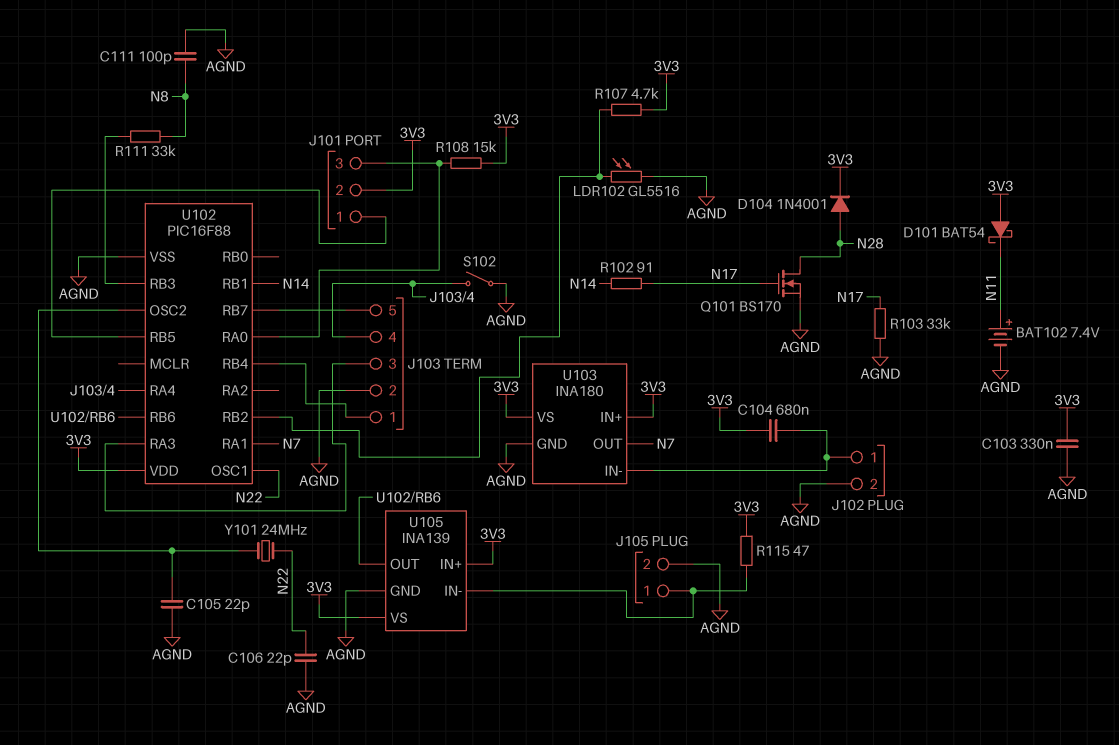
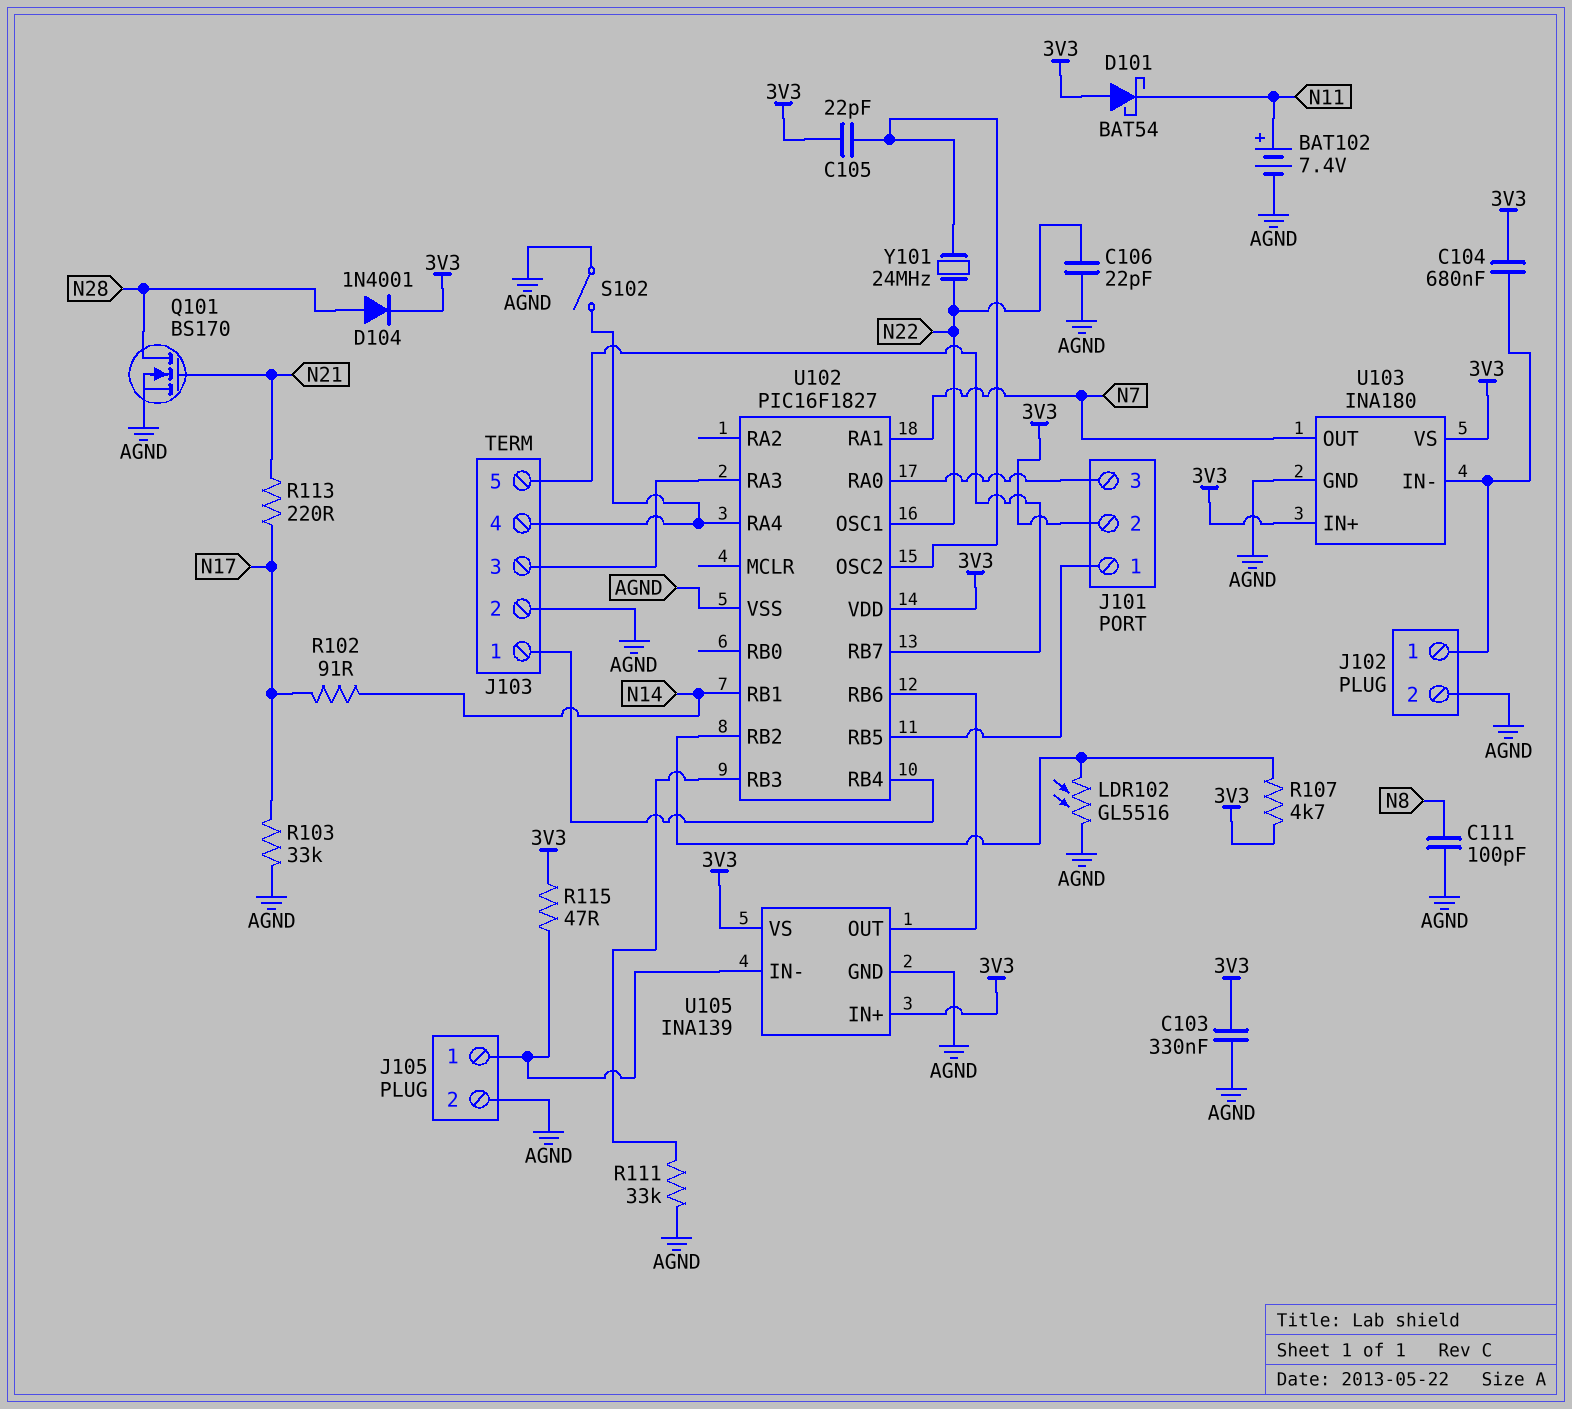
C105: 22pF (AGND, U102/OSC2) -> 22pF (3V3, U102/OSC2)
Q101: NMOS BS170 (G N17, D N28, S AGND) -> NMOS BS170 (G N21, D N28, S AGND)
R108: 15k (3V3, J101/3) -> none
R111: 33k (N8, U102/RB3) -> 33k (AGND, U102/RB3)
R113: none -> 220 (N17, N21)
U102: PIC16F88 -> PIC16F1827

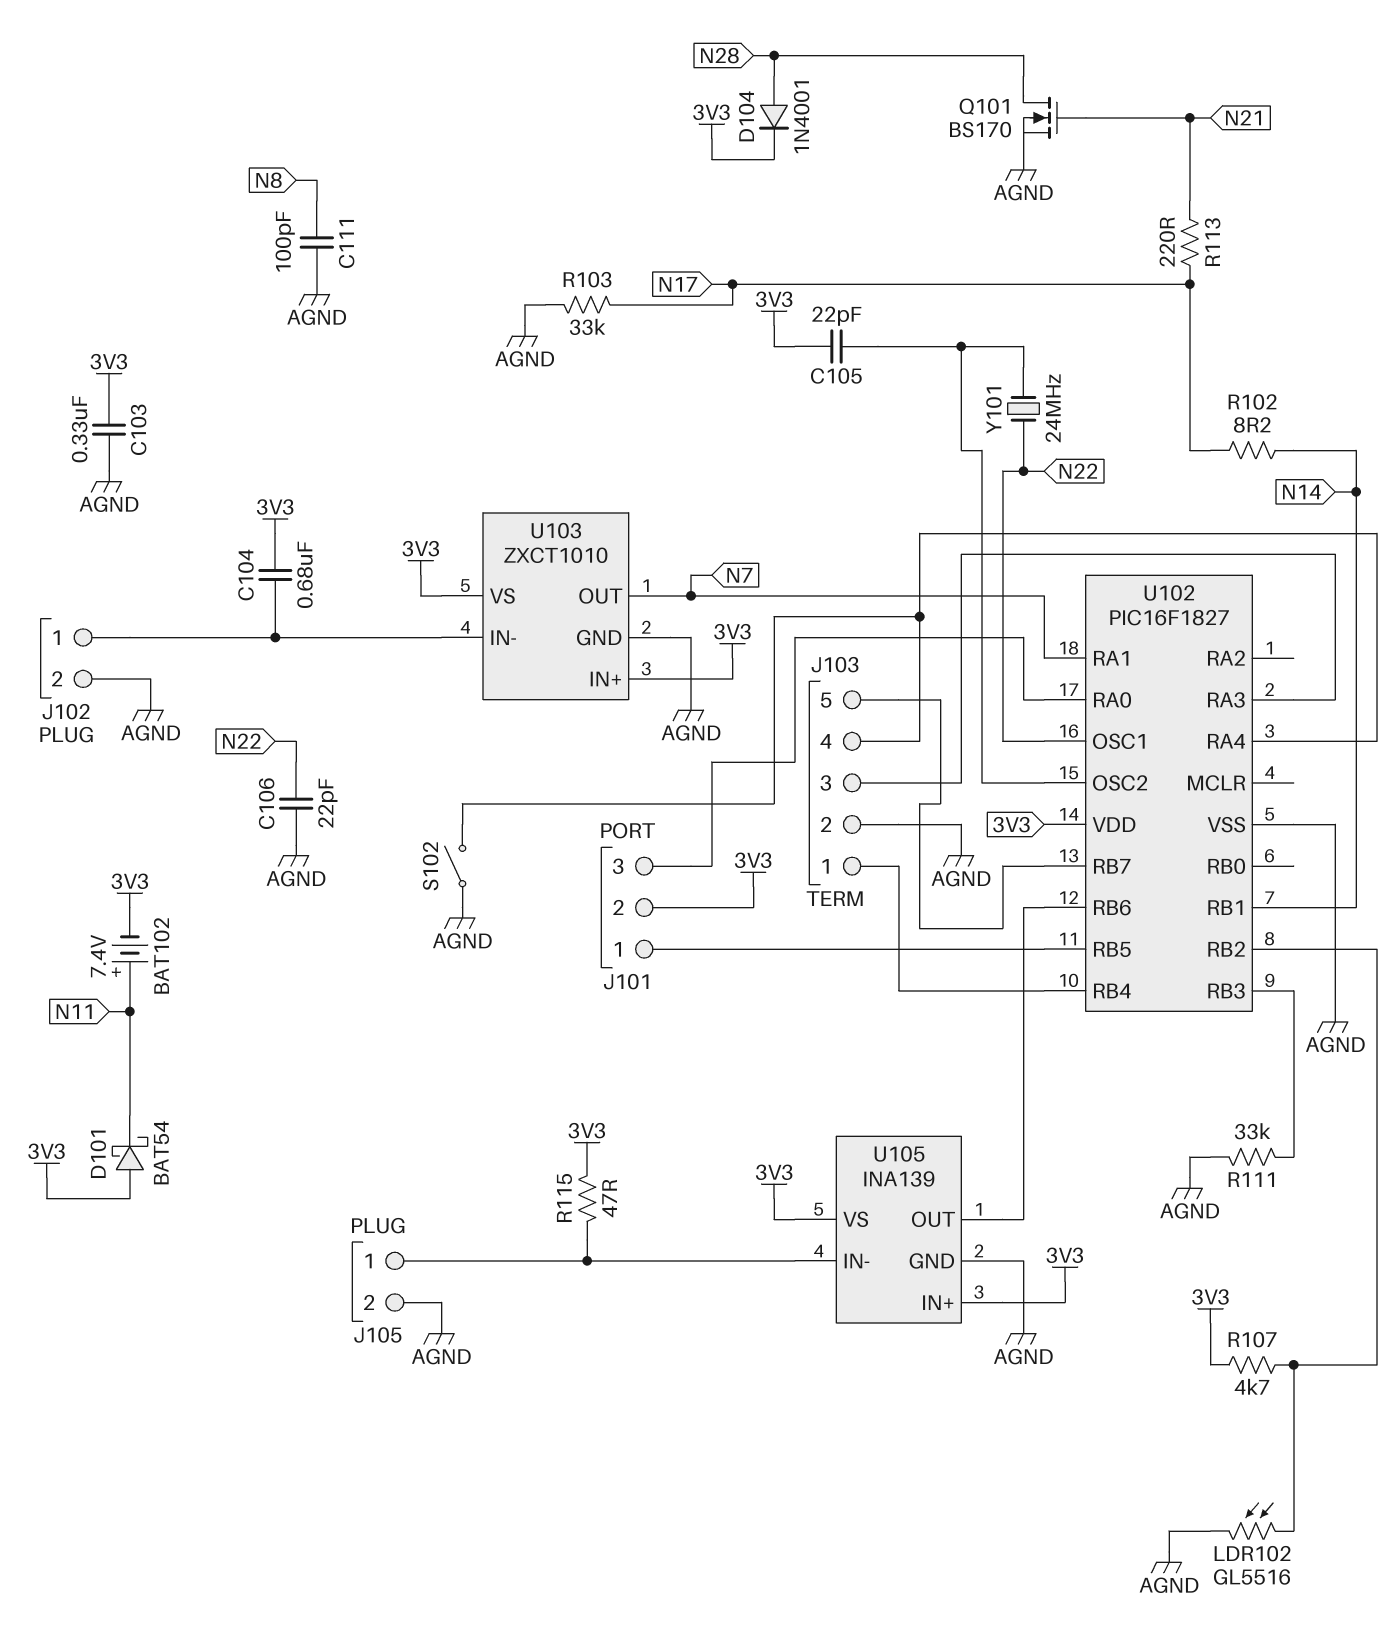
BAT102: 7.4V (plus N11, minus AGND) -> 7.4V (plus N11, minus 3V3)
R102: 91 (N14, N17) -> 8.2 (N14, N17)
U103: INA180 -> ZXCT1010

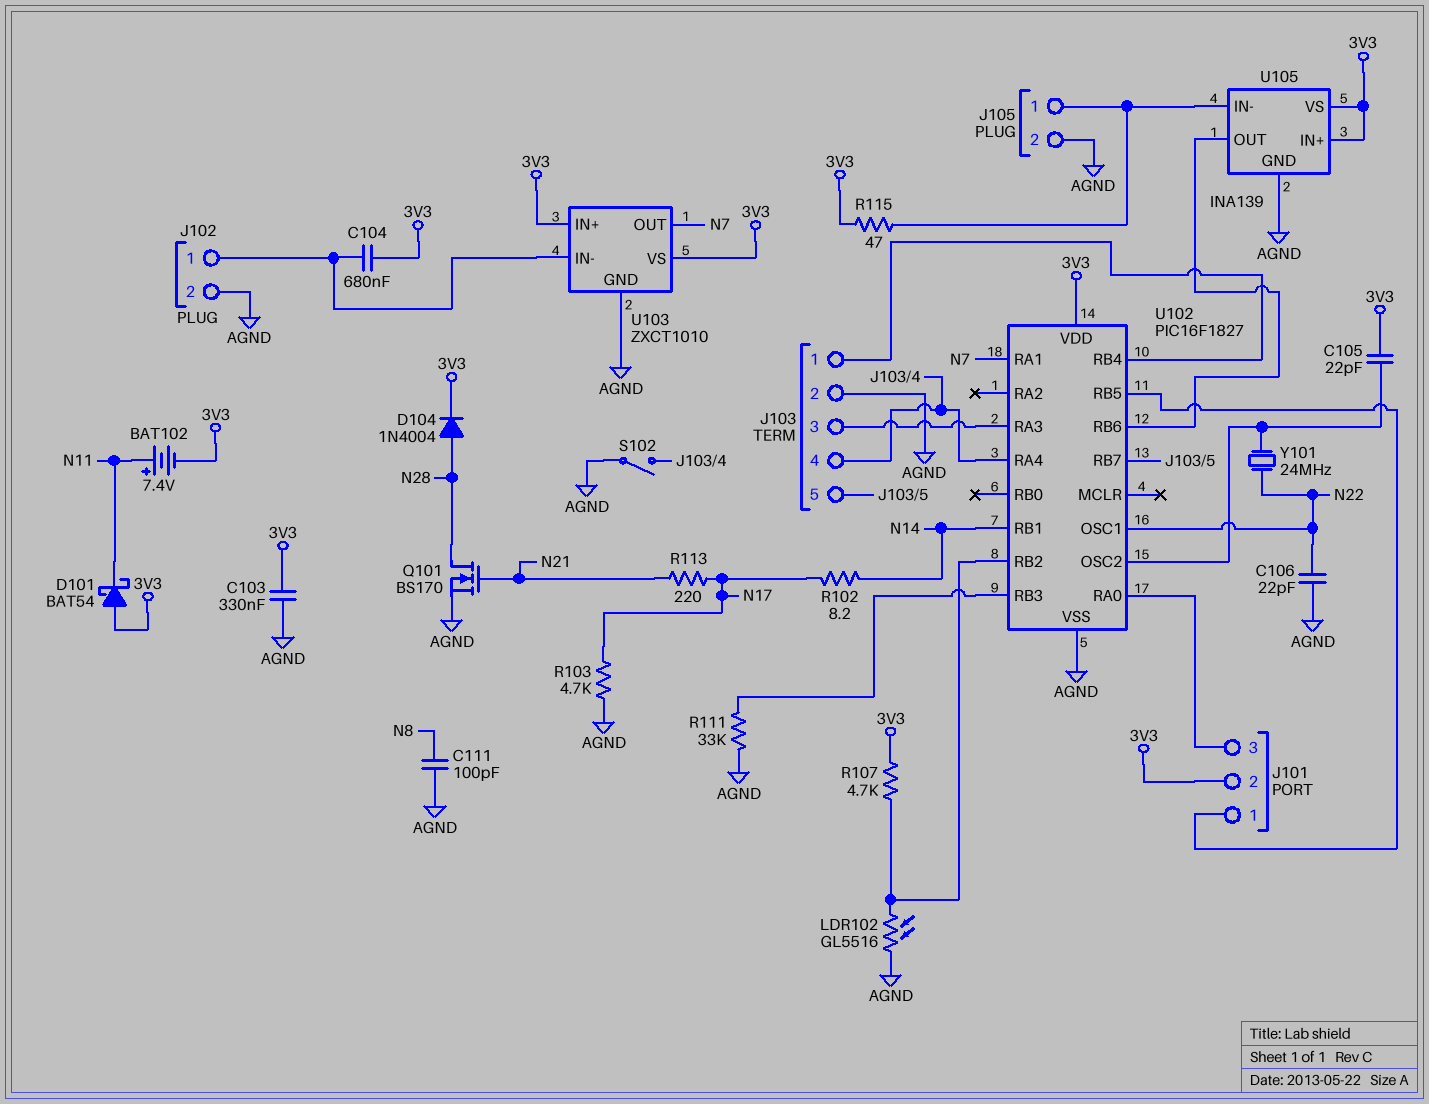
D104: diode 1N4001 (A N28, K 3V3) -> diode 1N4004 (A N28, K 3V3)
R103: 33k (AGND, N17) -> 4.7k (AGND, N17)

